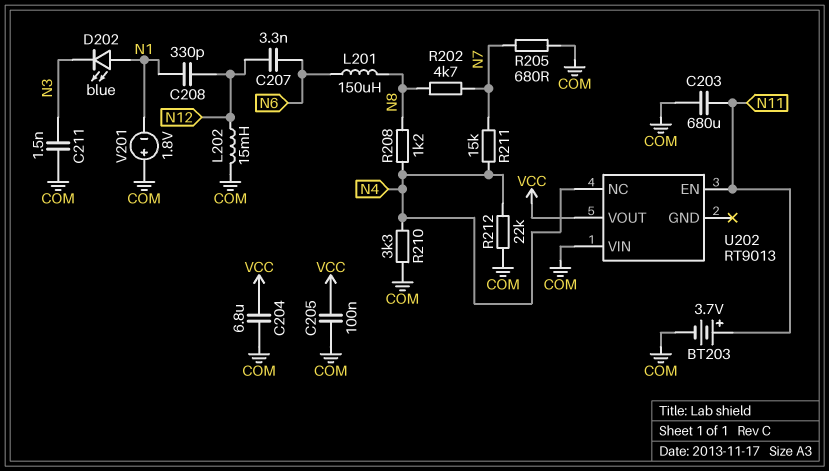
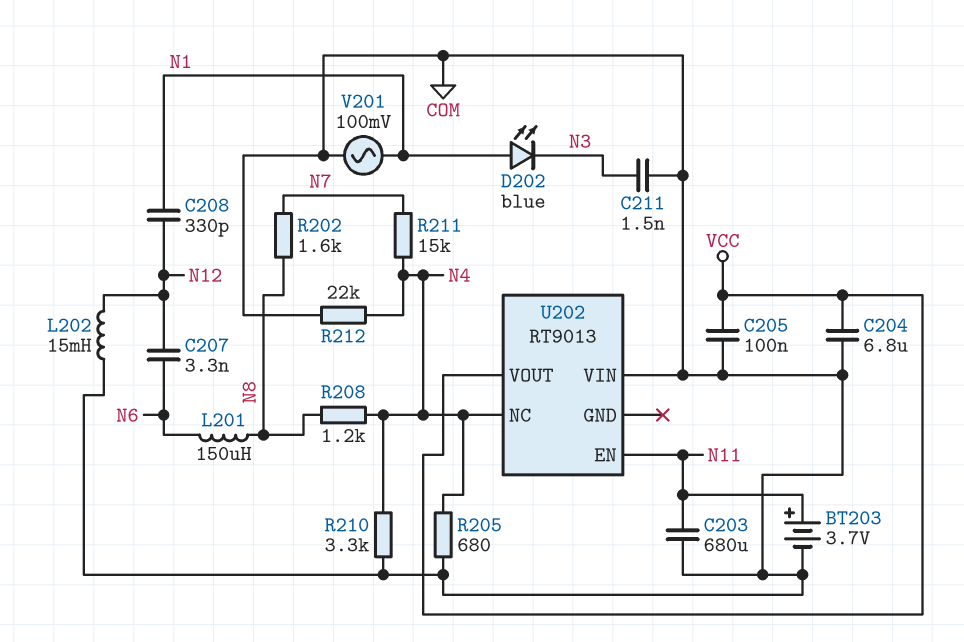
R202: 4.7k (N7, N8) -> 1.6k (N7, N8)
R205: 680 (COM, N7) -> 680 (COM, N4)
V201: 1.8V (plus COM, minus N1) -> AC 100mV (COM, N1)

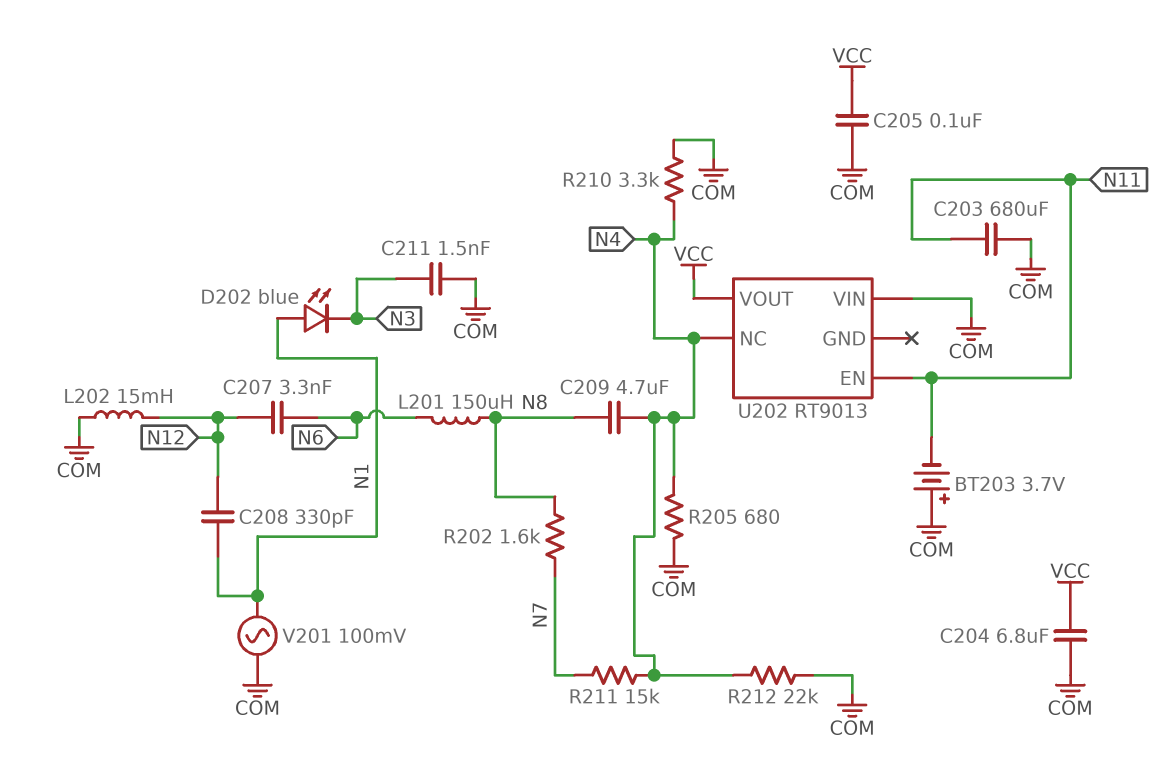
BT203: 3.7V (plus N11, minus COM) -> 3.7V (plus COM, minus N11)
C209: none -> 4.7uF (N4, N8)
R208: 1.2k (N4, N8) -> none

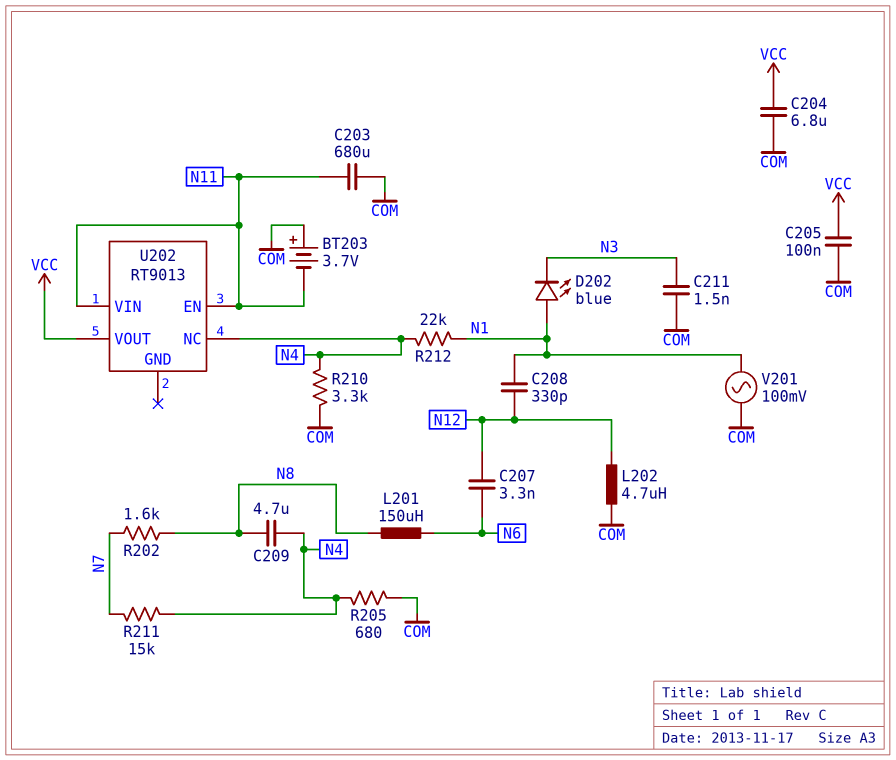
L202: 15mH (COM, N12) -> 4.7uH (COM, N12)
R212: 22k (COM, N4) -> 22k (N1, N4)
U202 pin VIN: COM -> N11

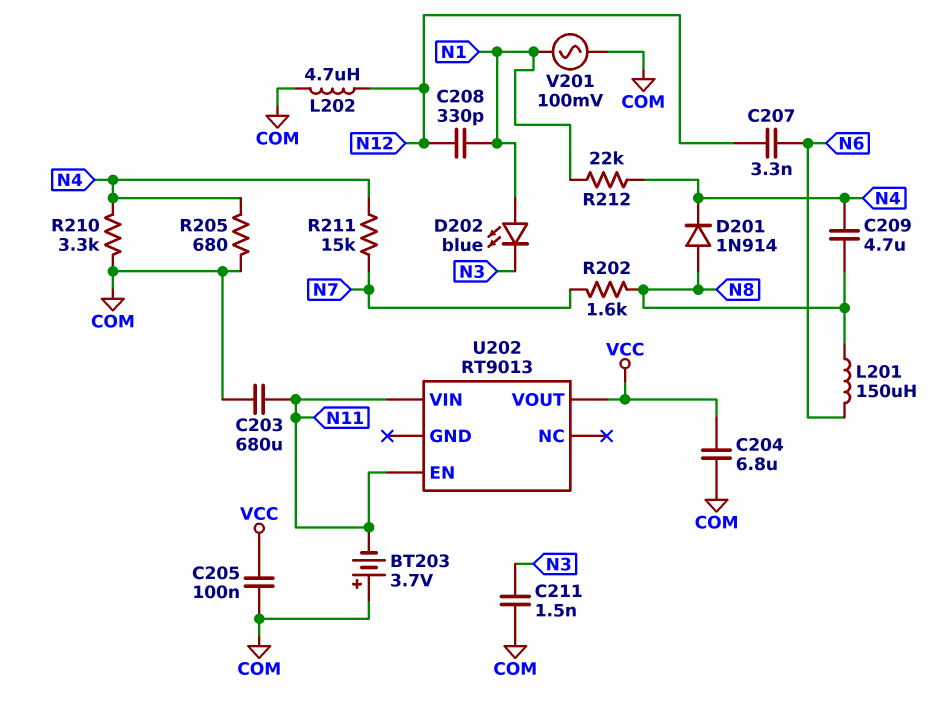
D201: none -> diode 1N914 (A N8, K N4)
U202 pin NC: N4 -> none

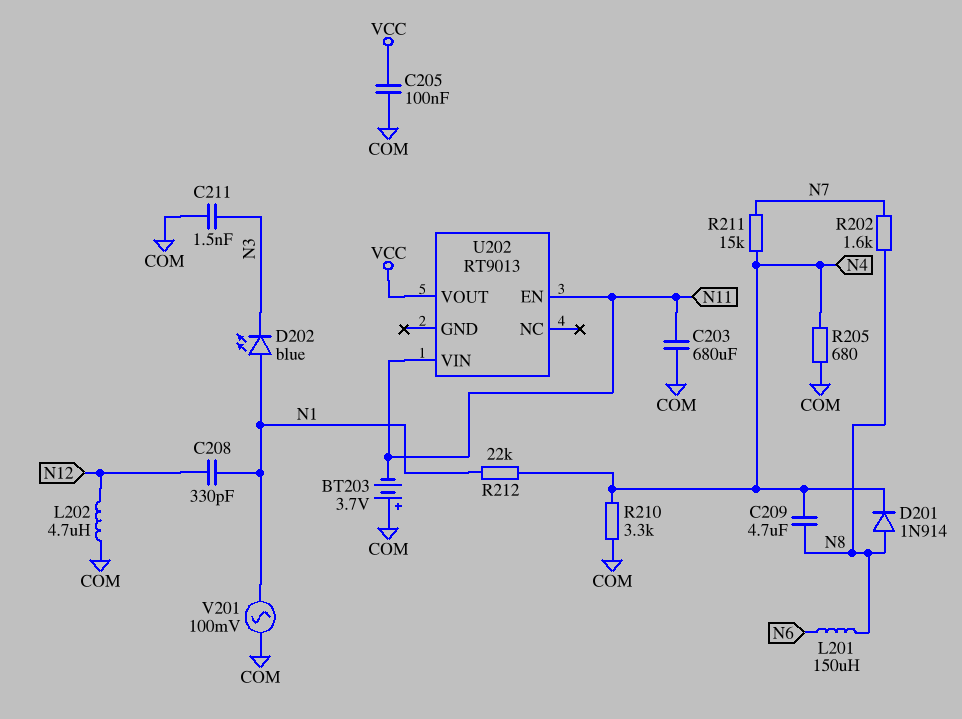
C204: 6.8uF (COM, VCC) -> none
C207: 3.3nF (N6, N12) -> none

